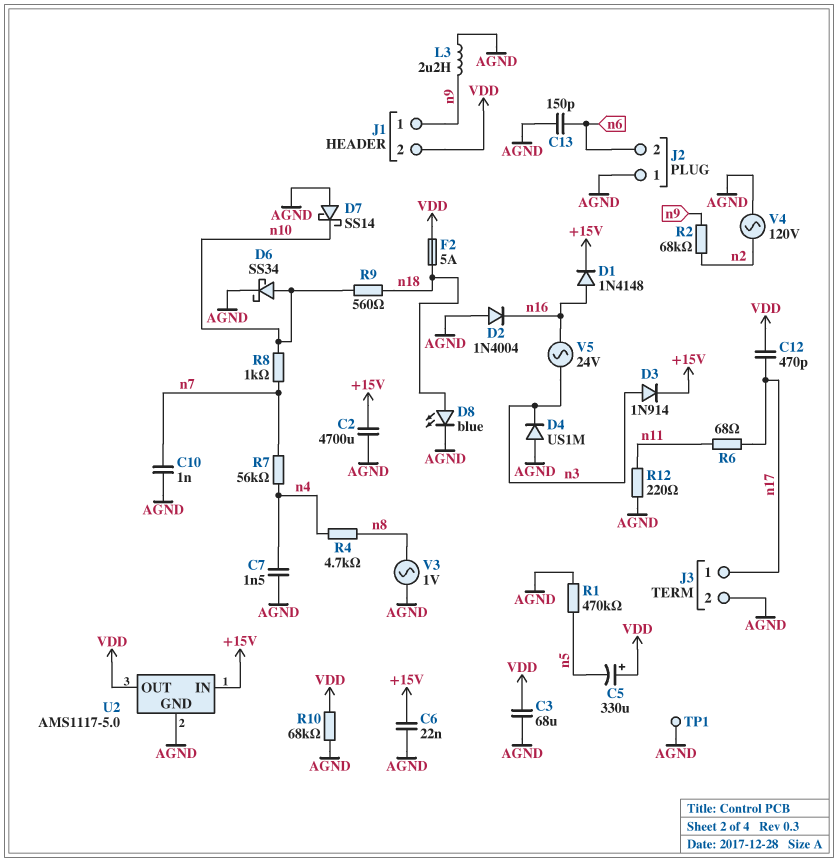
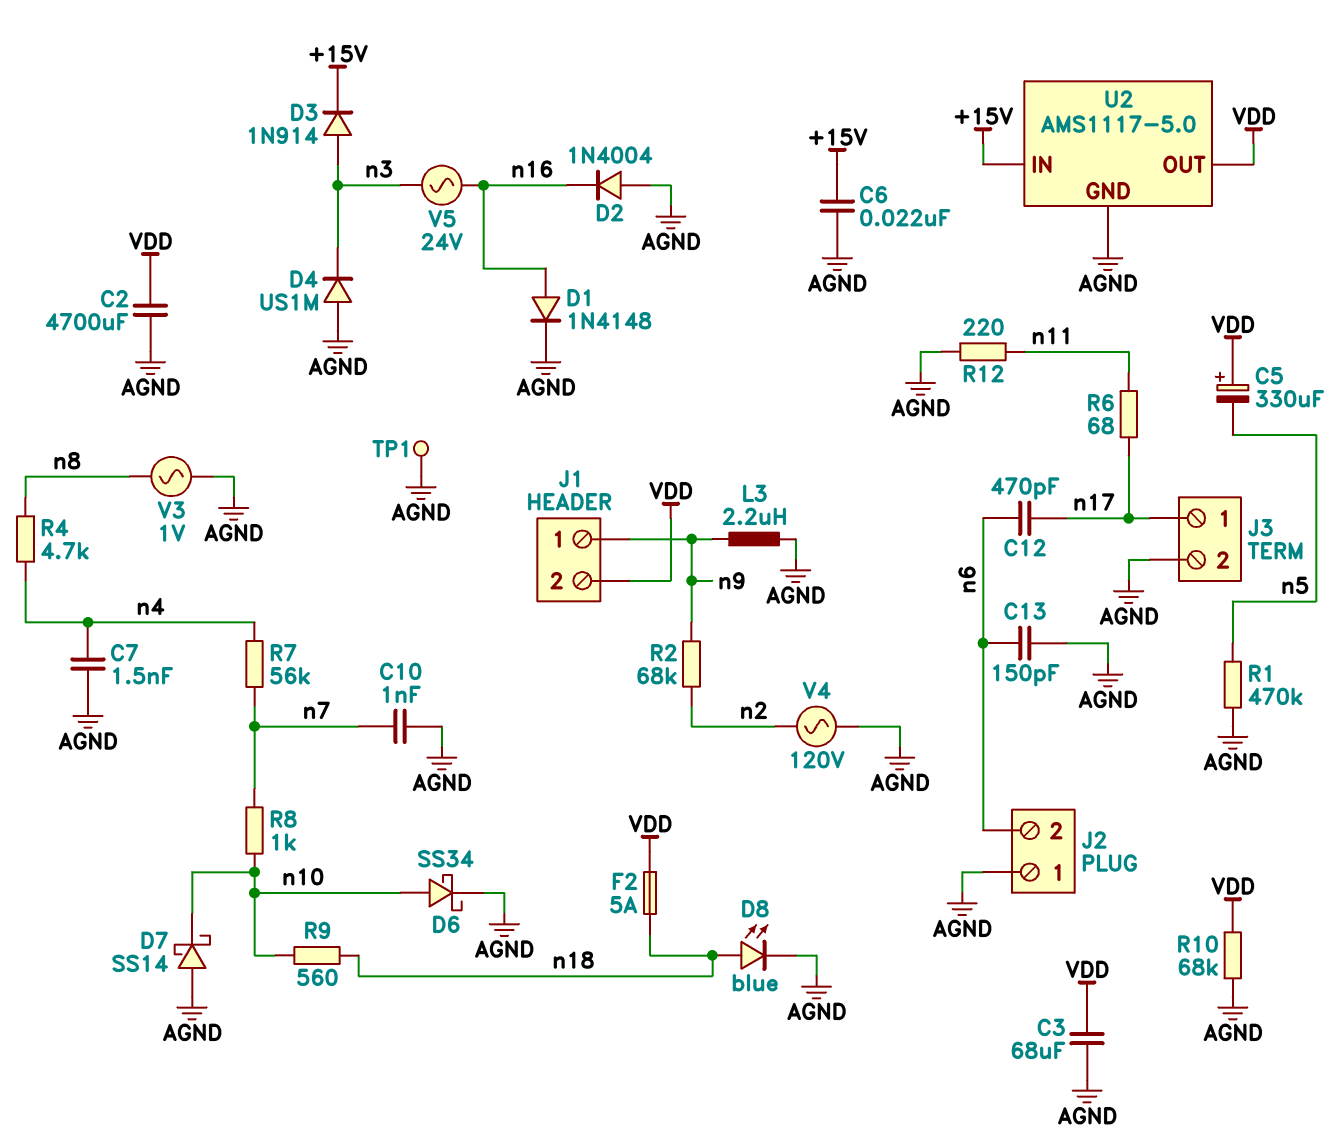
C2: 4700uF (+15V, AGND) -> 4700uF (AGND, VDD)
C12: 470pF (VDD, n17) -> 470pF (n6, n17)
D1: diode 1N4148 (A n16, K +15V) -> diode 1N4148 (A n16, K AGND)

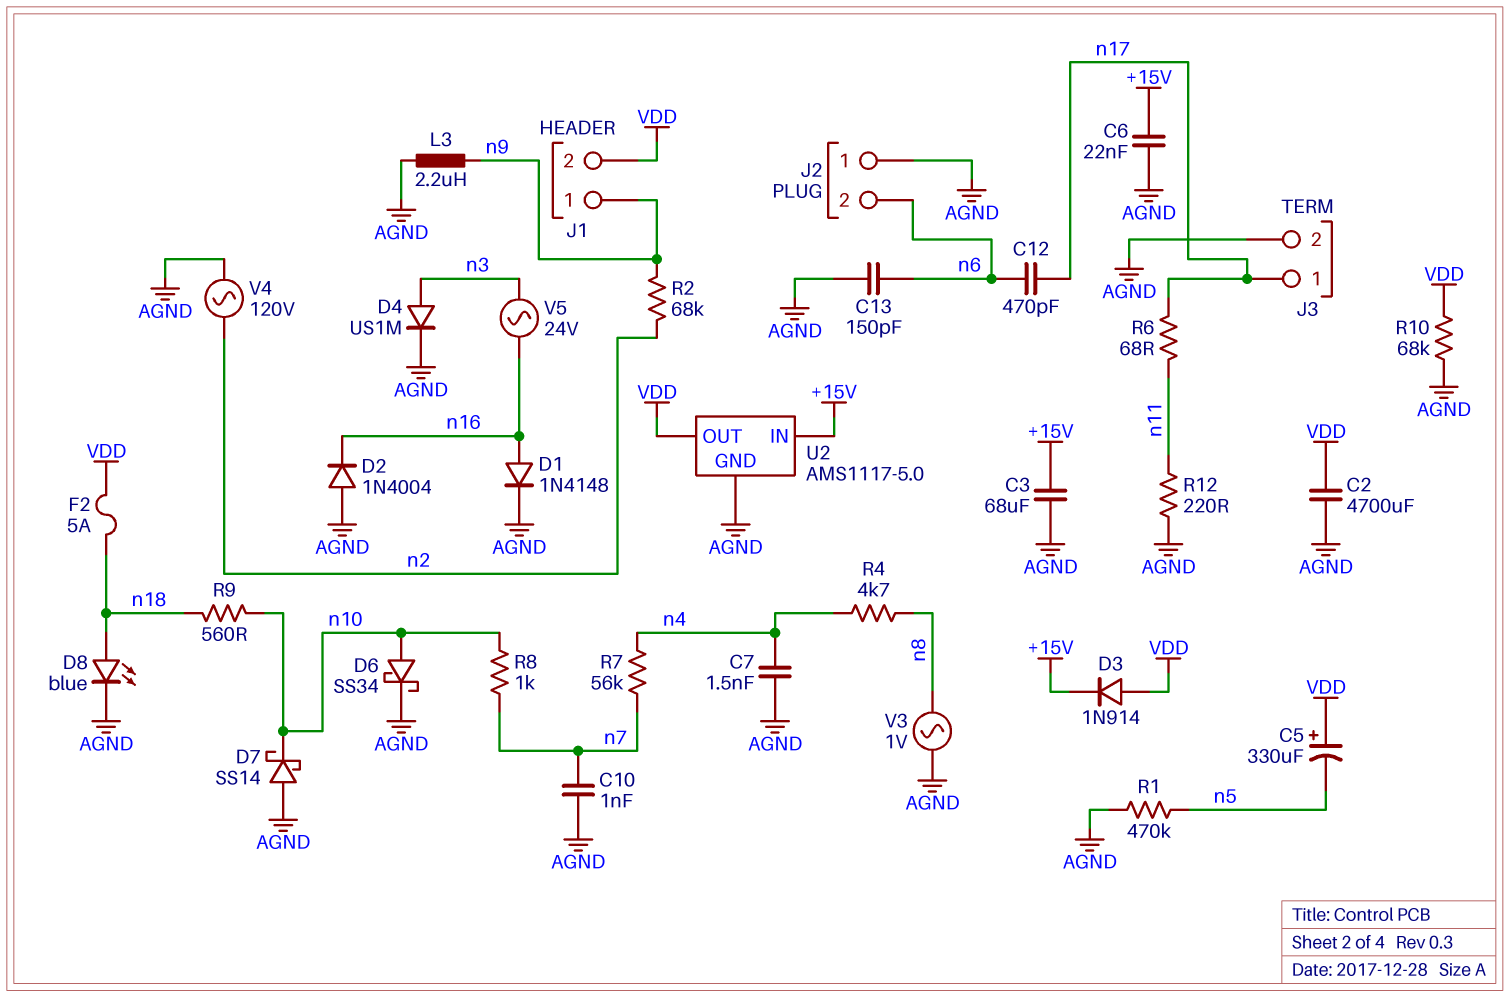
C3: 68uF (AGND, VDD) -> 68uF (+15V, AGND)
D3: diode 1N914 (A n3, K +15V) -> diode 1N914 (A VDD, K +15V)
D4: diode US1M (A AGND, K n3) -> diode US1M (A n3, K AGND)
TP1: test point (AGND) -> none

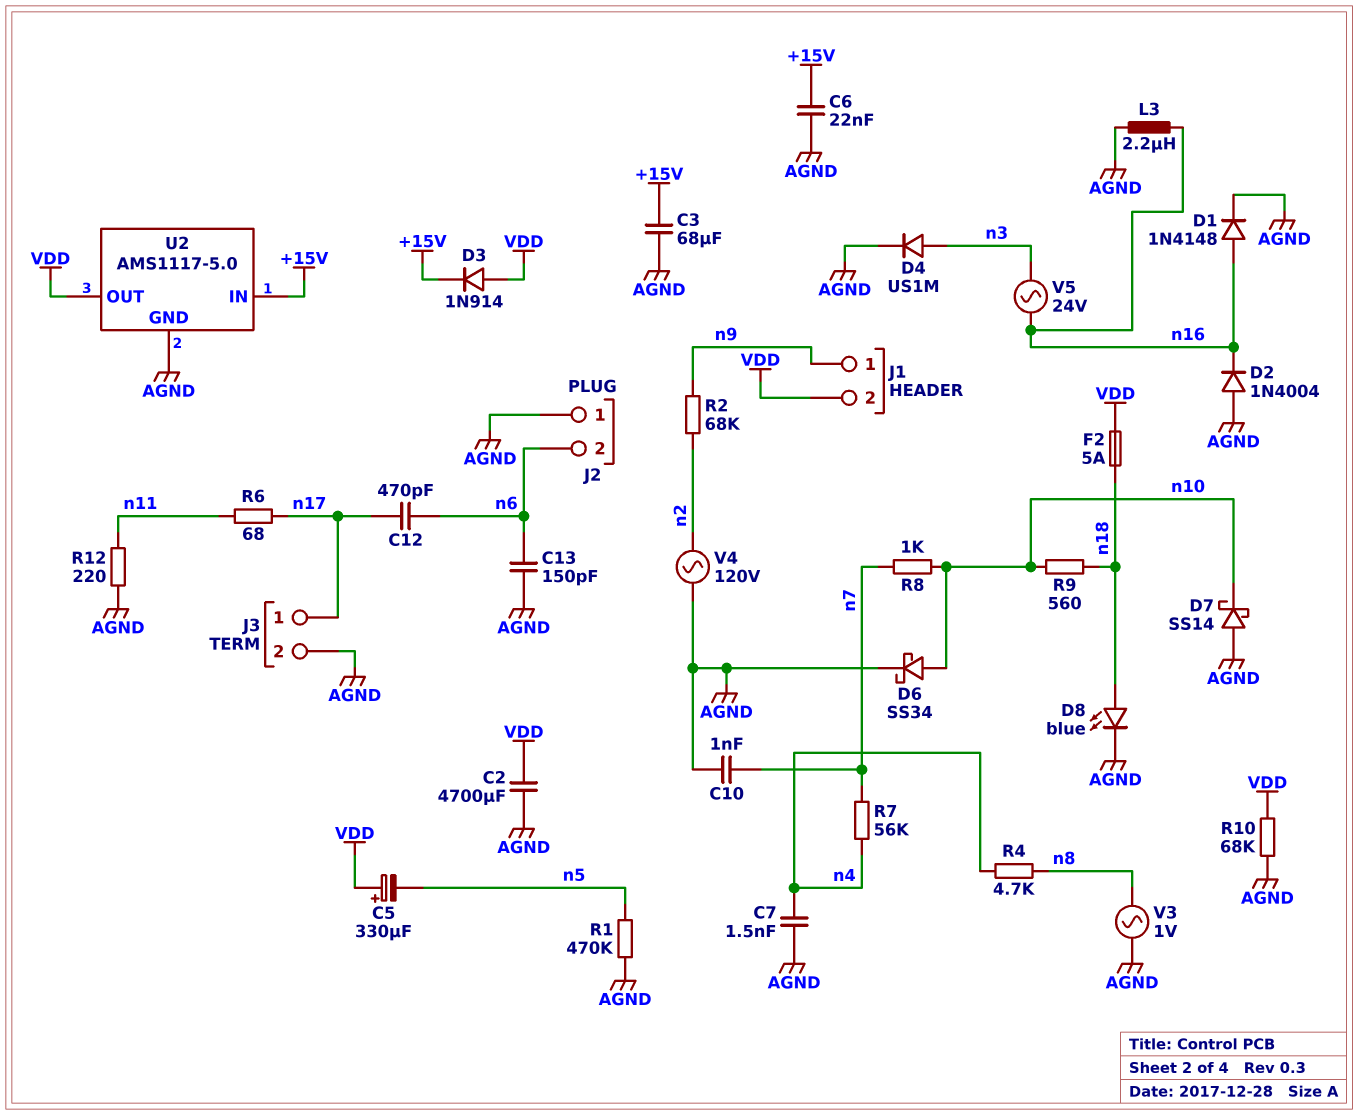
L3: 2.2uH (AGND, n9) -> 2.2uH (AGND, n16)

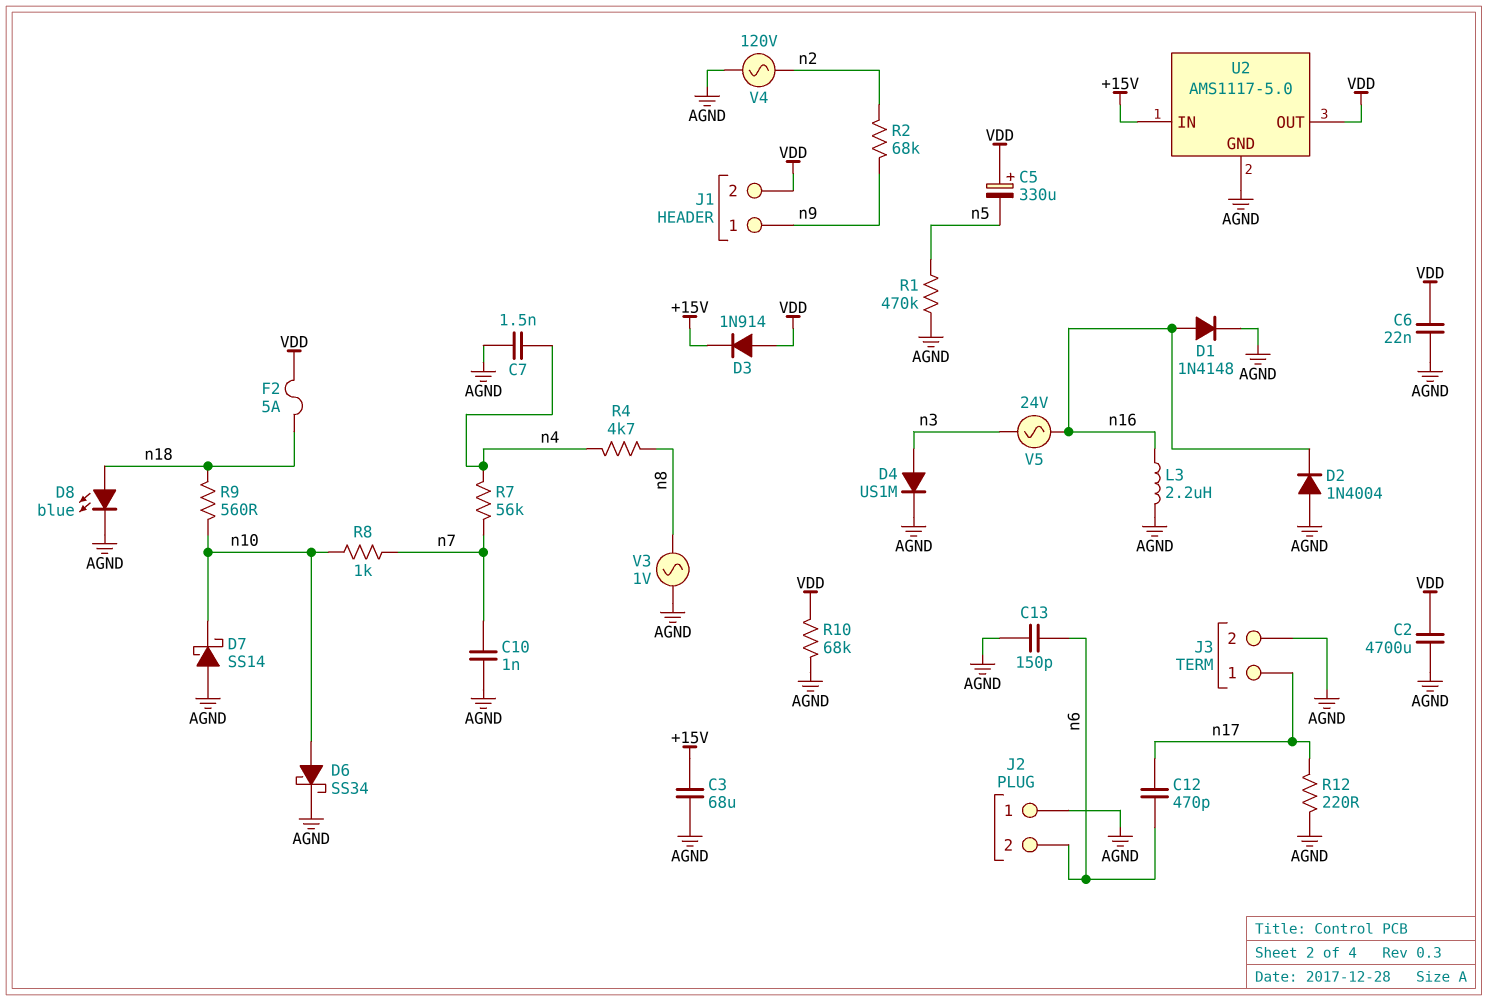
C6: 22nF (+15V, AGND) -> 22nF (AGND, VDD)
R6: 68 (n11, n17) -> none
R12: 220 (AGND, n11) -> 220 (AGND, n17)

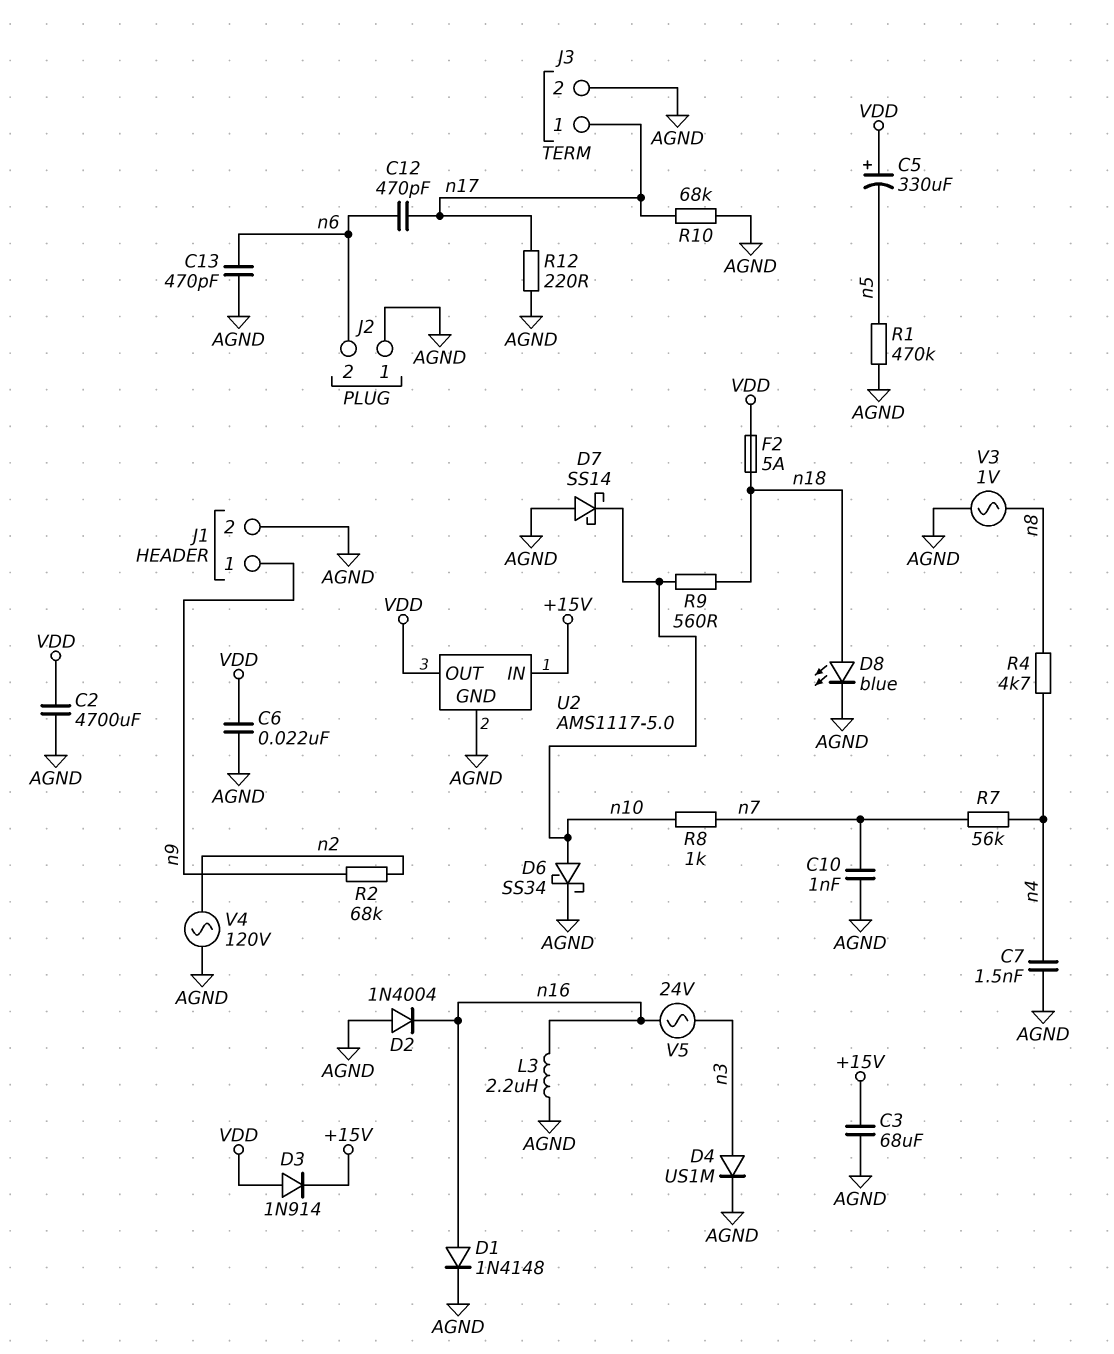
C13: 150pF (AGND, n6) -> 470pF (AGND, n6)
J1 pin 2: VDD -> AGND
R10: 68k (AGND, VDD) -> 68k (AGND, n17)

